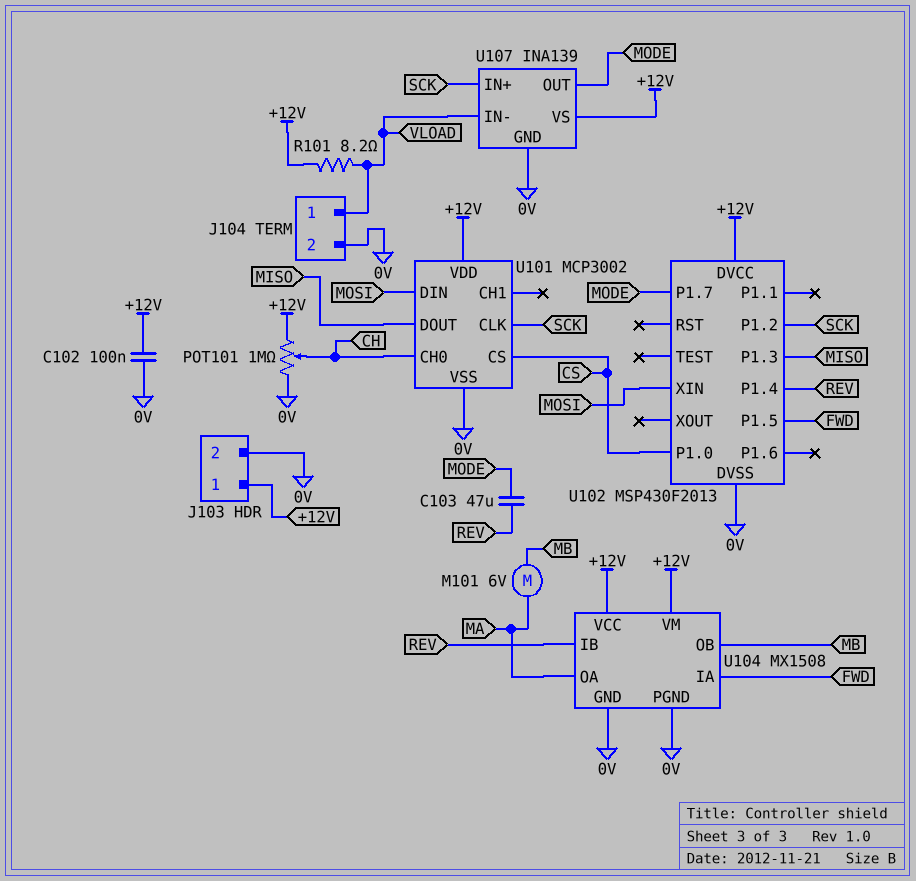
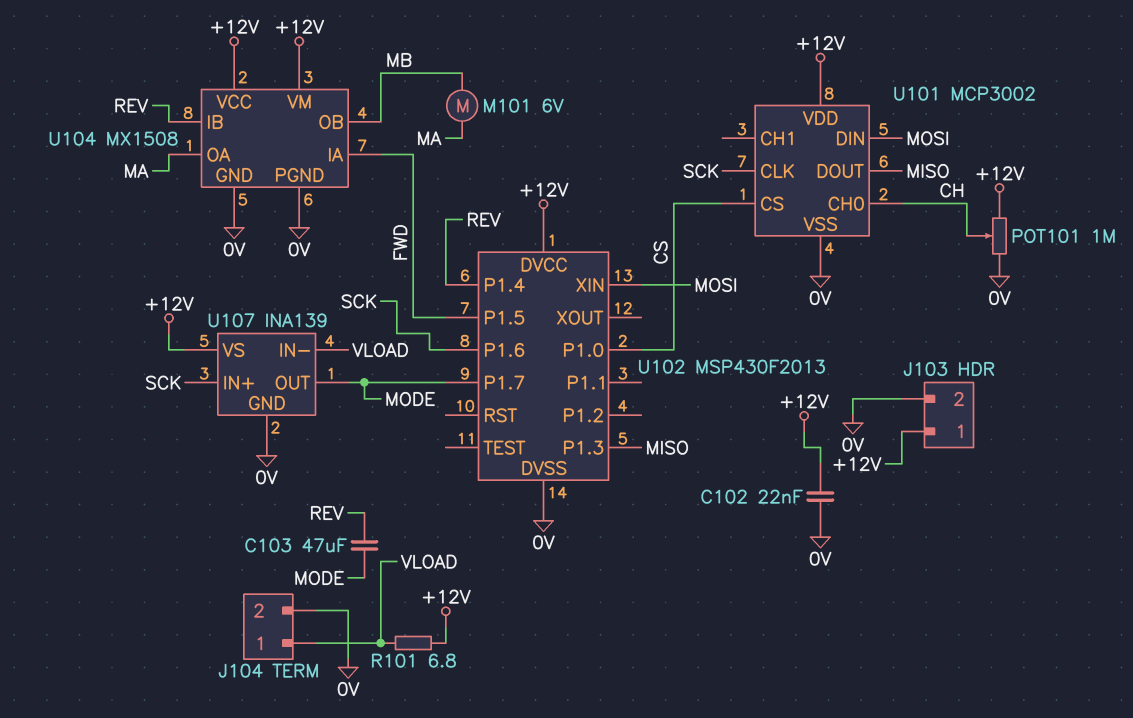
C102: 100nF (+12V, 0V) -> 22nF (+12V, 0V)
R101: 8.2 (+12V, VLOAD) -> 6.8 (+12V, VLOAD)
U102 pin P1.2: SCK -> none
U102 pin P1.6: none -> SCK

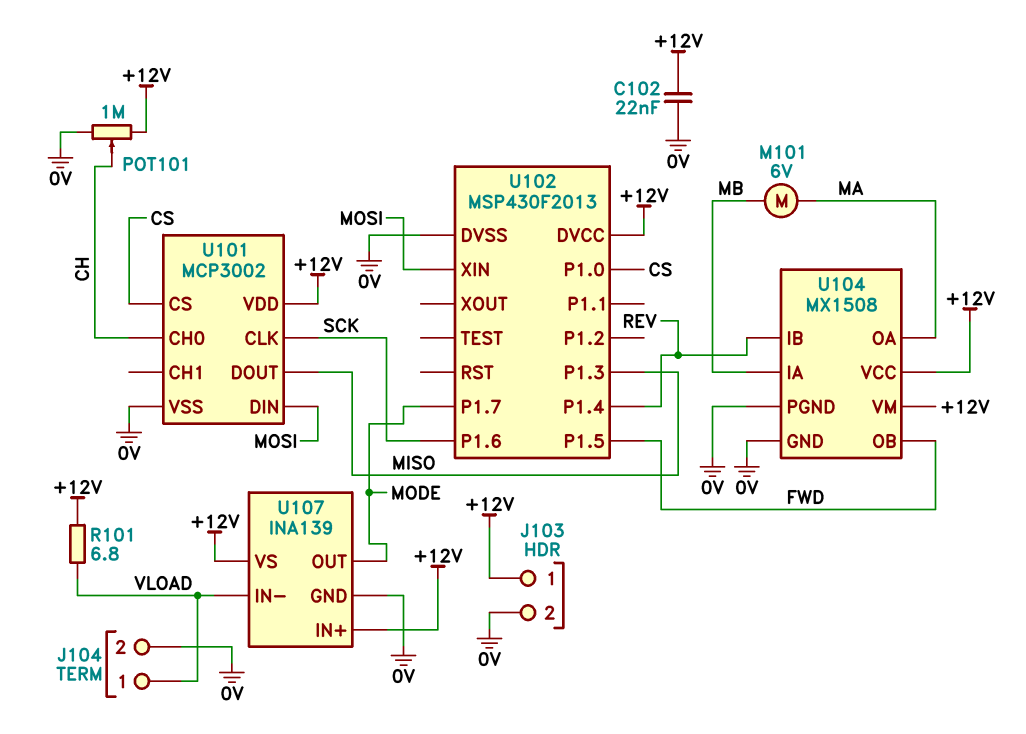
C103: 47uF (MODE, REV) -> none
U104 pin IA: FWD -> MB
U104 pin OB: MB -> FWD
U107 pin IN+: SCK -> +12V

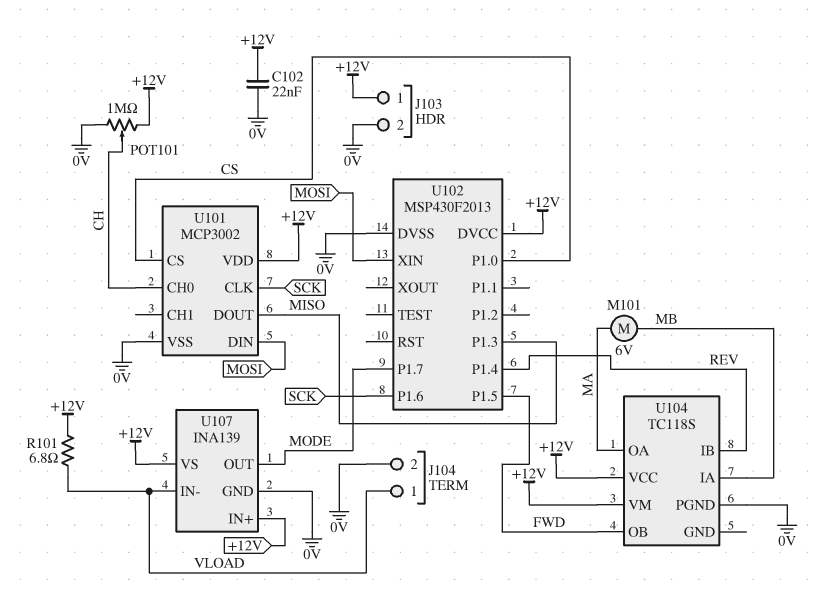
U104: MX1508 -> TC118S
U104 pin GND: 0V -> none

